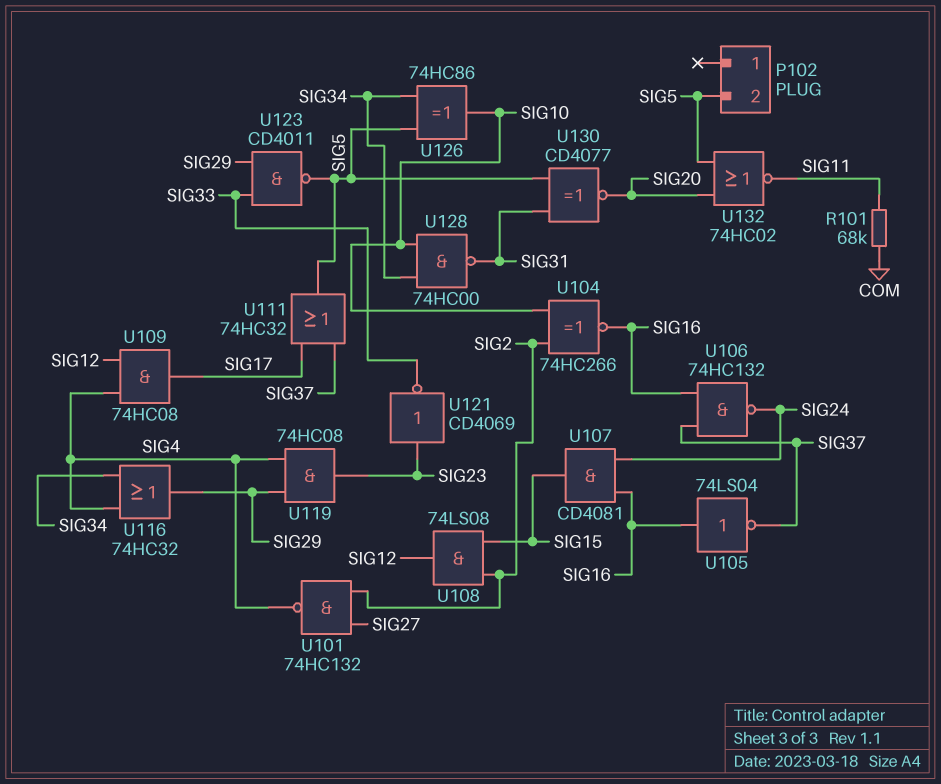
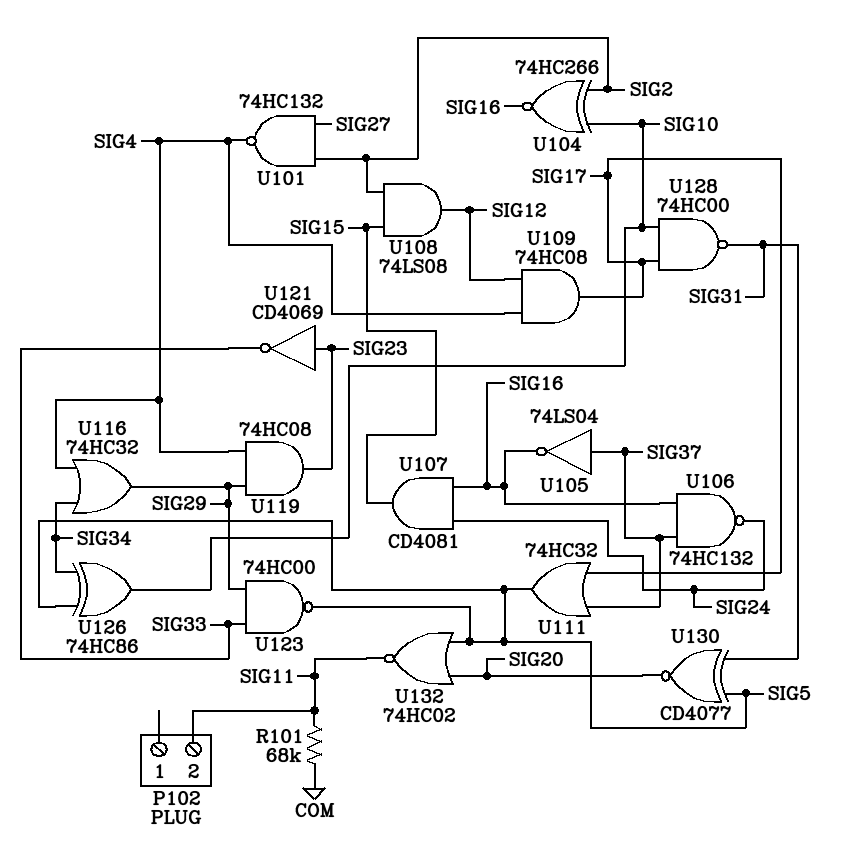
P102 pin 2: SIG5 -> SIG11
U105: NOT 74LS04 (in SIG16, out SIG37) -> NOT 74LS04 (in SIG37, out SIG16)
U123: NAND CD4011 (in SIG29, in SIG33, out SIG5) -> NAND 74HC00 (in SIG29, in SIG33, out SIG5)
U128: NAND 74HC00 (in SIG10, in SIG34, out SIG31) -> NAND 74HC00 (in SIG10, in SIG17, out SIG31)

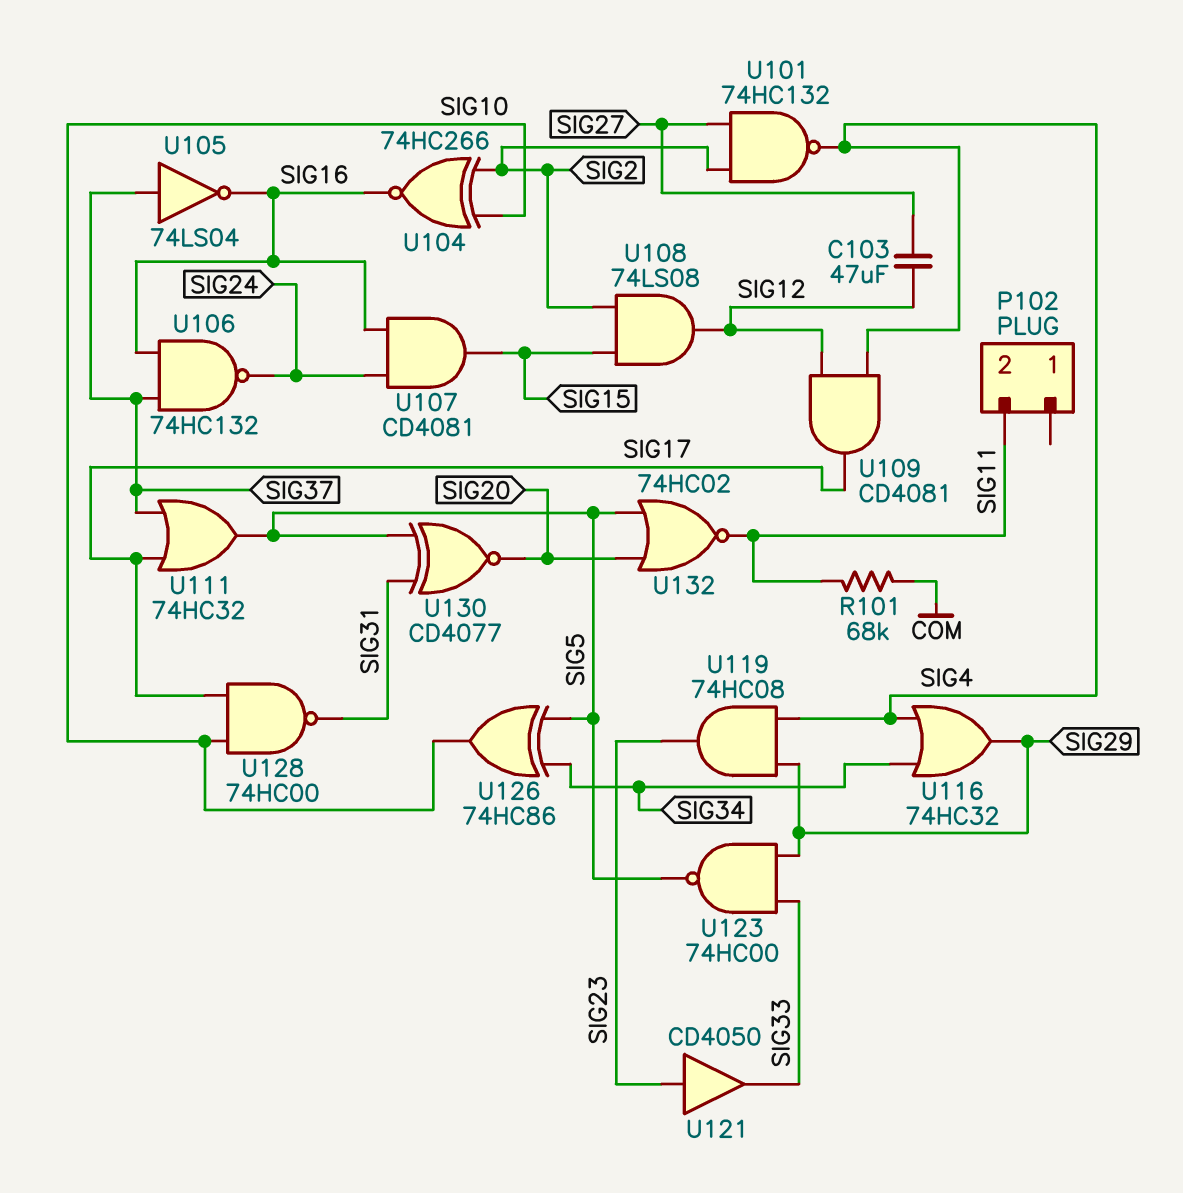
C103: none -> 47uF (SIG12, SIG27)
U109: AND 74HC08 (in SIG4, in SIG12, out SIG17) -> AND CD4081 (in SIG4, in SIG12, out SIG17)
U121: NOT CD4069 (in SIG23, out SIG33) -> buffer CD4050 (in SIG23, out SIG33)

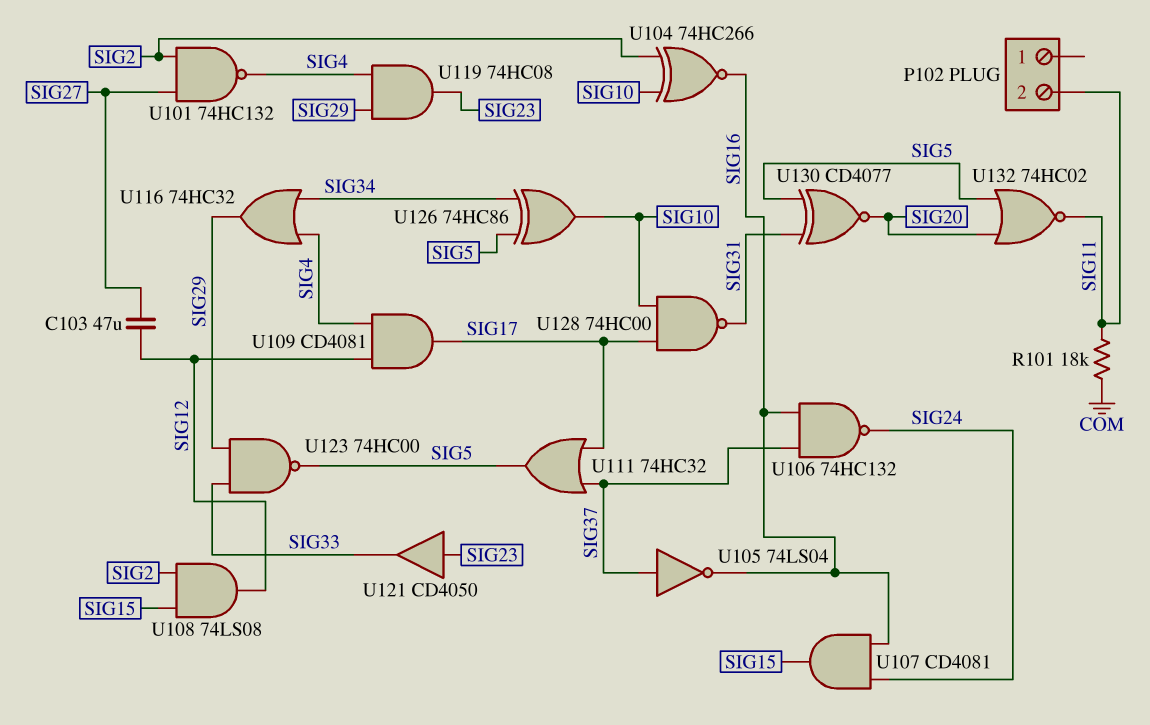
R101: 68k (COM, SIG11) -> 18k (COM, SIG11)

